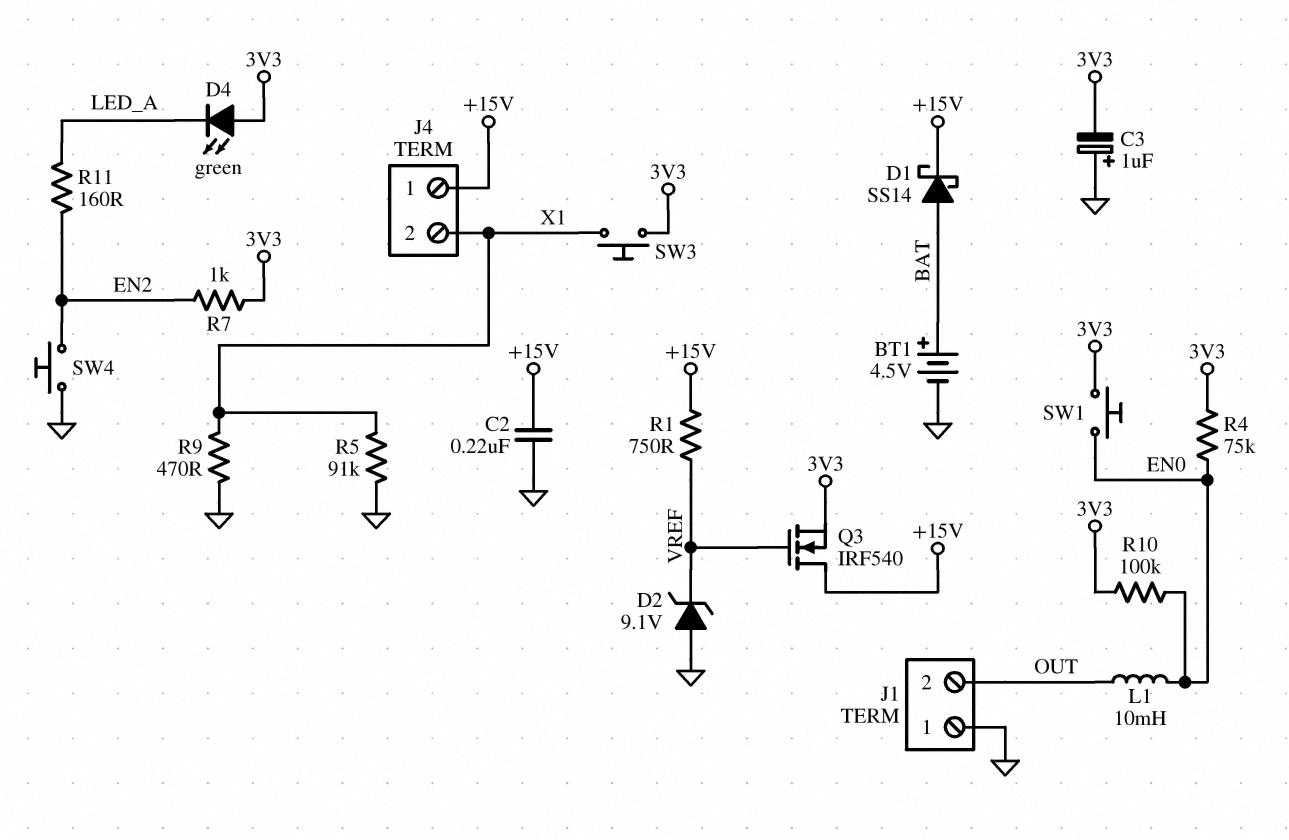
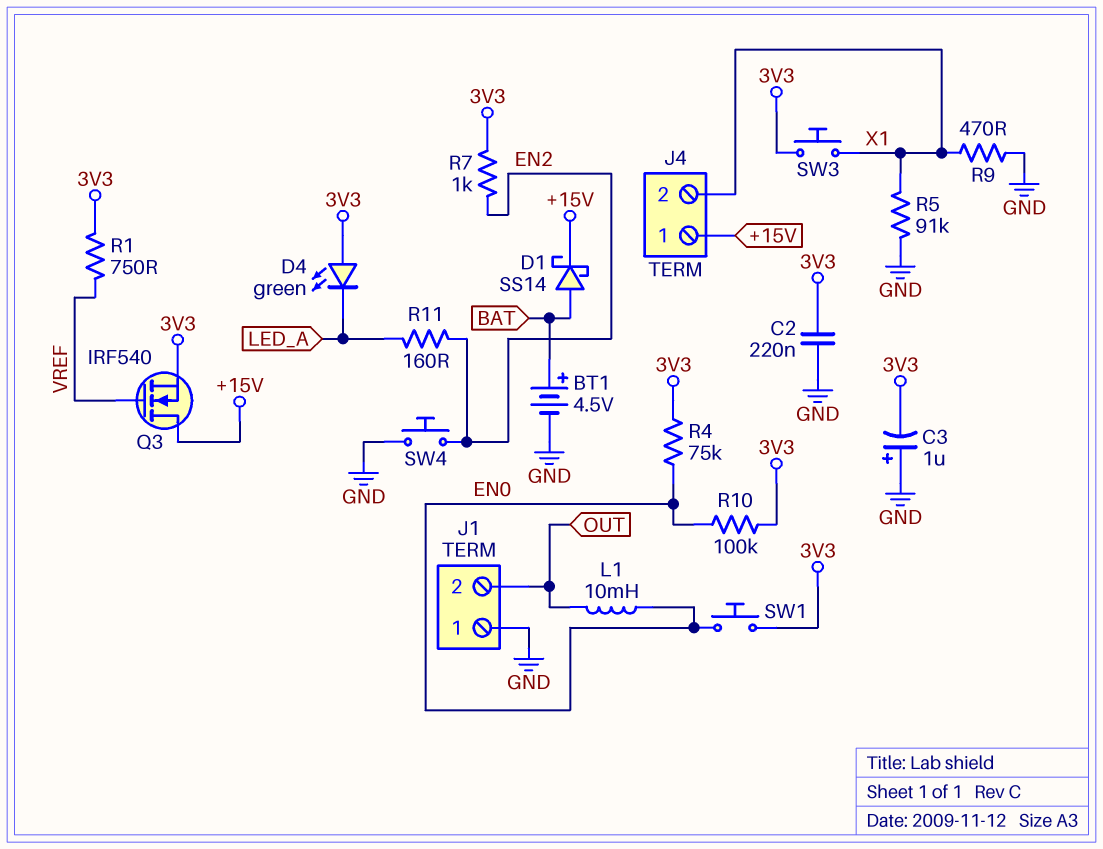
C2: 220nF (+15V, GND) -> 220nF (3V3, GND)
D2: zener 9.1V (A GND, K VREF) -> none
R1: 750 (+15V, VREF) -> 750 (3V3, VREF)

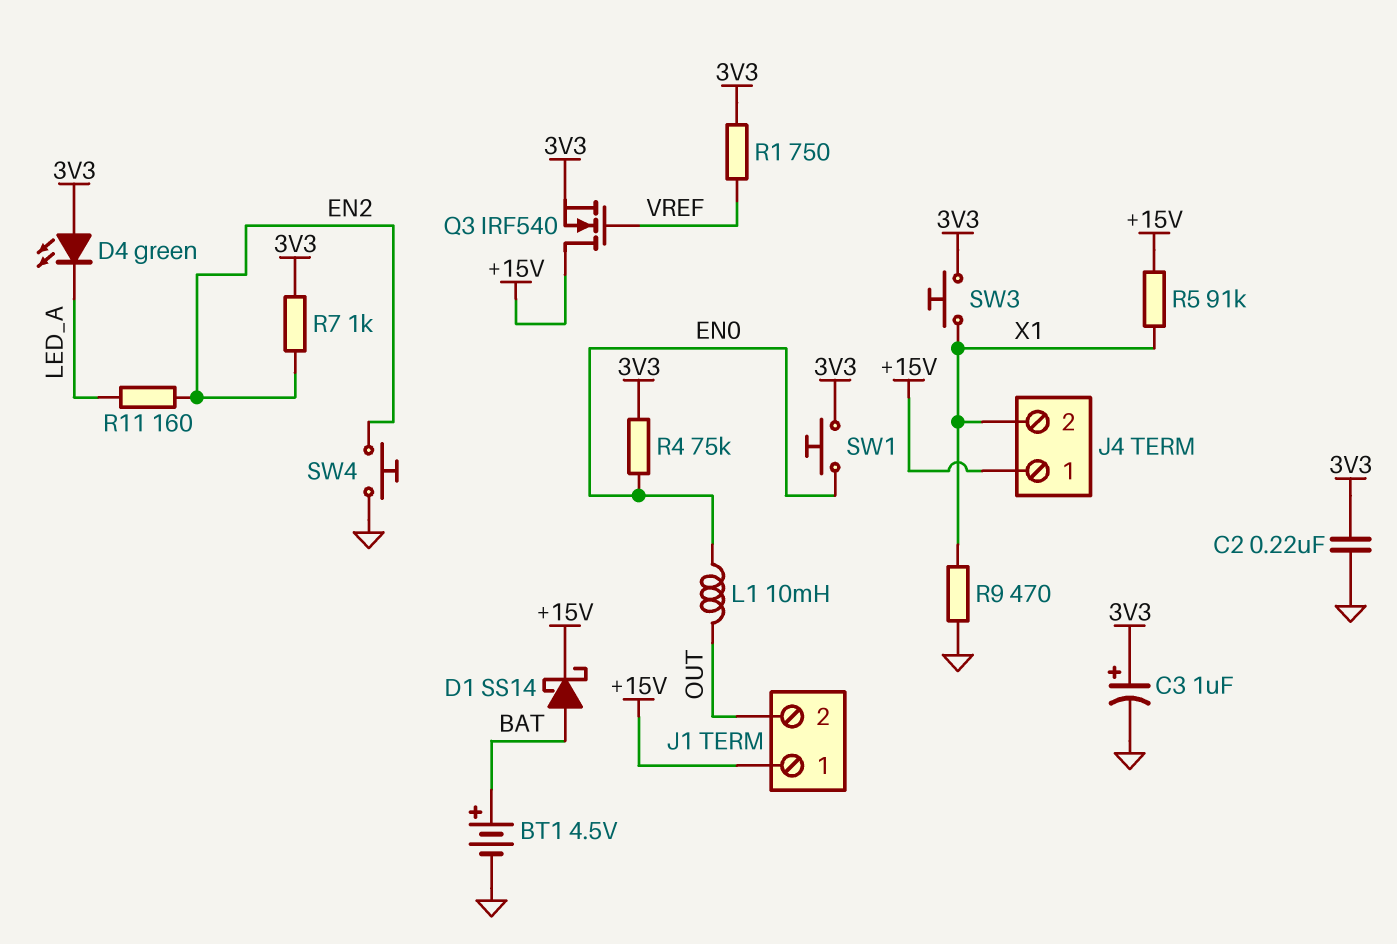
C3: 1uF (plus GND, minus 3V3) -> 1uF (plus 3V3, minus GND)
J1 pin 1: GND -> +15V
R5: 91k (GND, X1) -> 91k (+15V, X1)
R10: 100k (3V3, EN0) -> none

